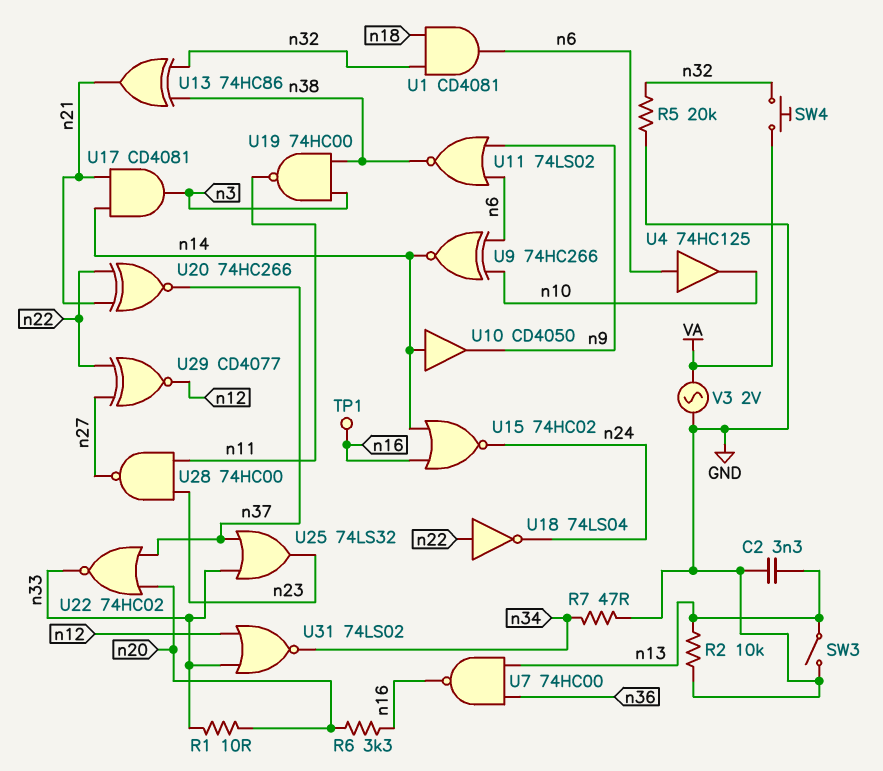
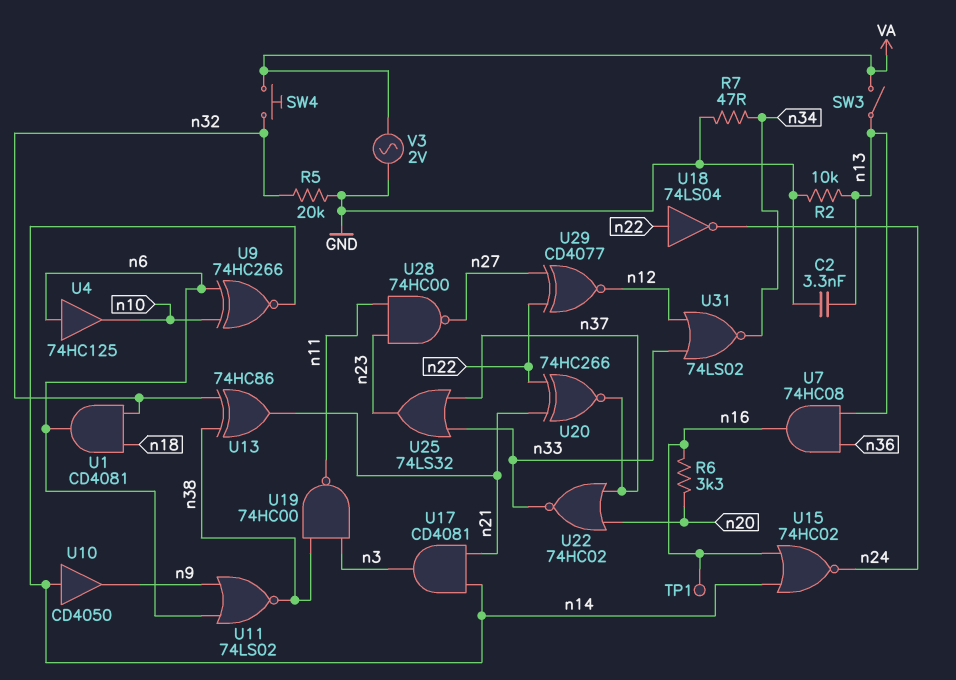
R1: 10 (n20, n33) -> none
SW3: switch (GND, n13) -> switch (VA, n13)
U7: NAND 74HC00 (in n13, in n36, out n16) -> AND 74HC08 (in n13, in n36, out n16)

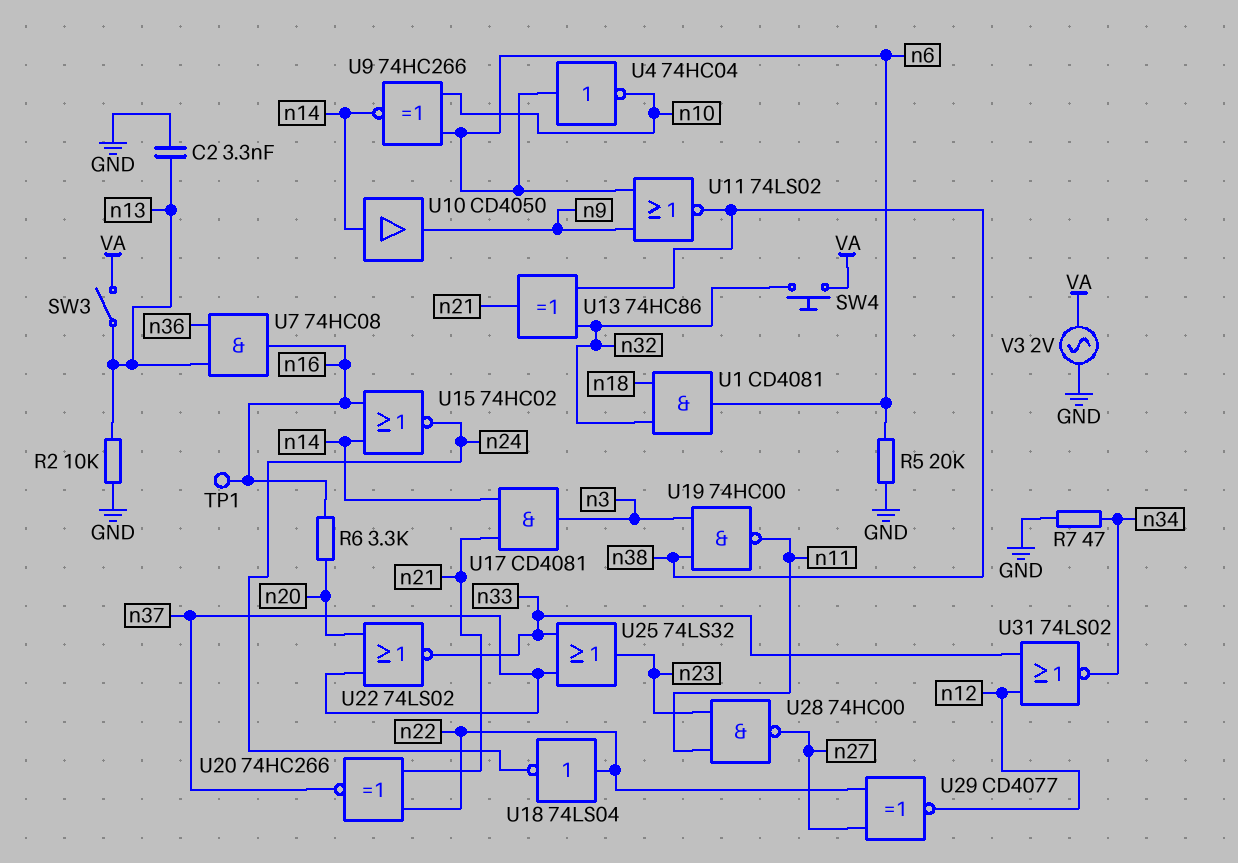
R5: 20k (GND, n32) -> 20k (GND, n6)
U4: buffer 74HC125 (in n6, out n10) -> NOT 74HC04 (in n6, out n10)
U22: NOR 74HC02 (in n20, in n37, out n33) -> NOR 74LS02 (in n20, in n37, out n33)

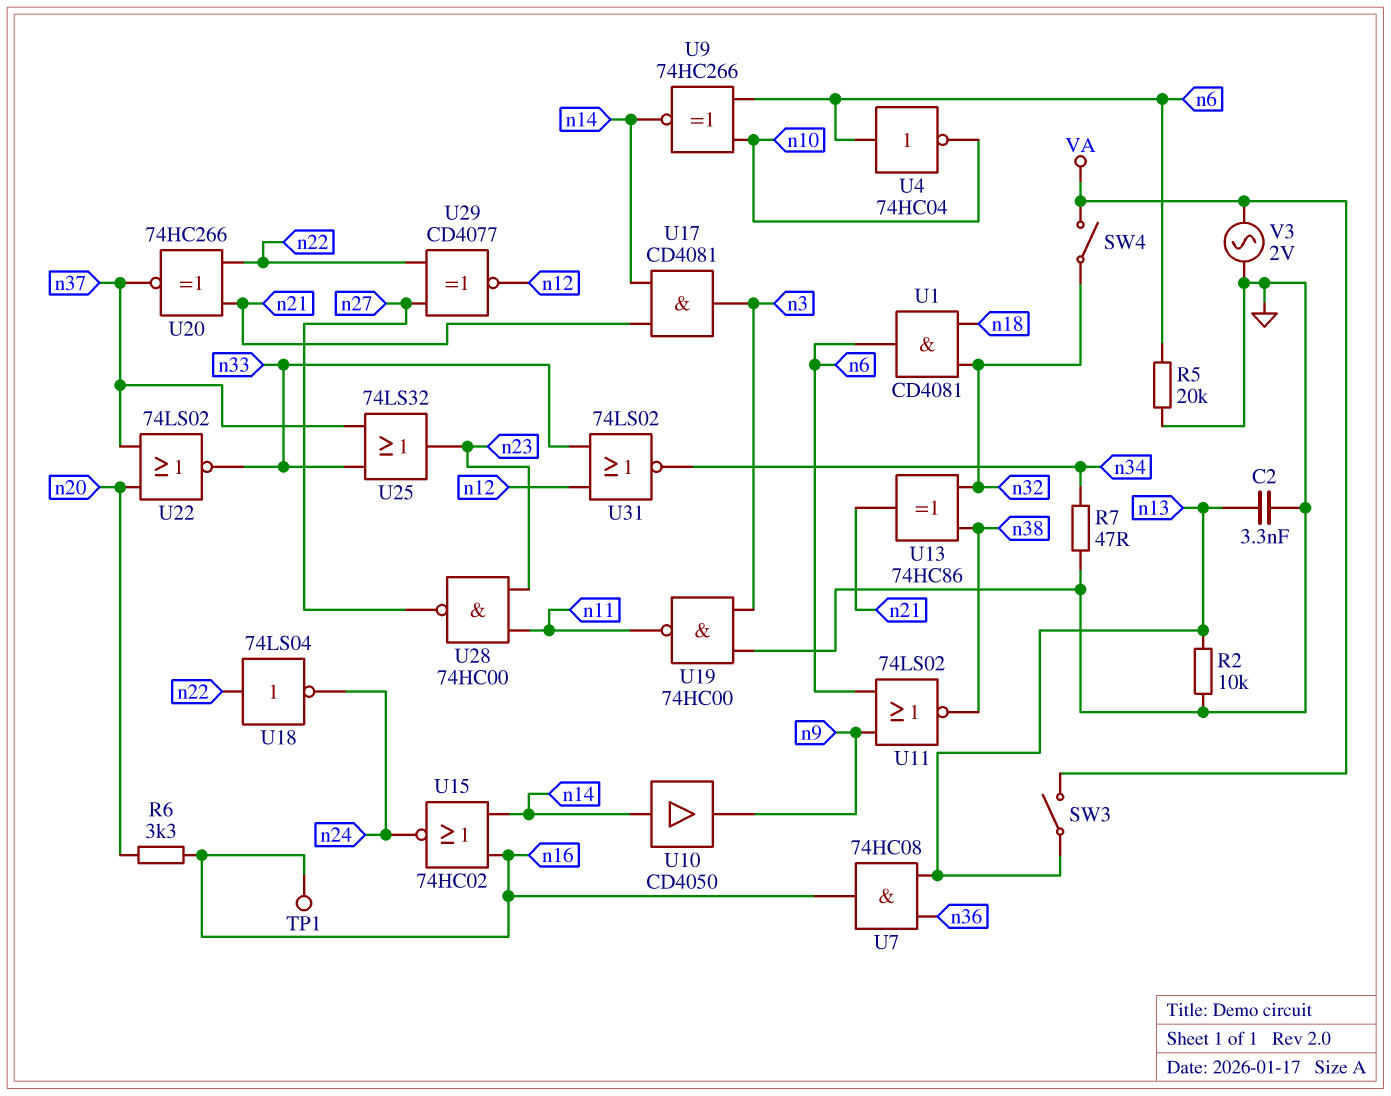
SW4: button (VA, n32) -> switch (VA, n32)
U19: NAND 74HC00 (in n3, in n38, out n11) -> NAND 74HC00 (in GND, in n3, out n11)

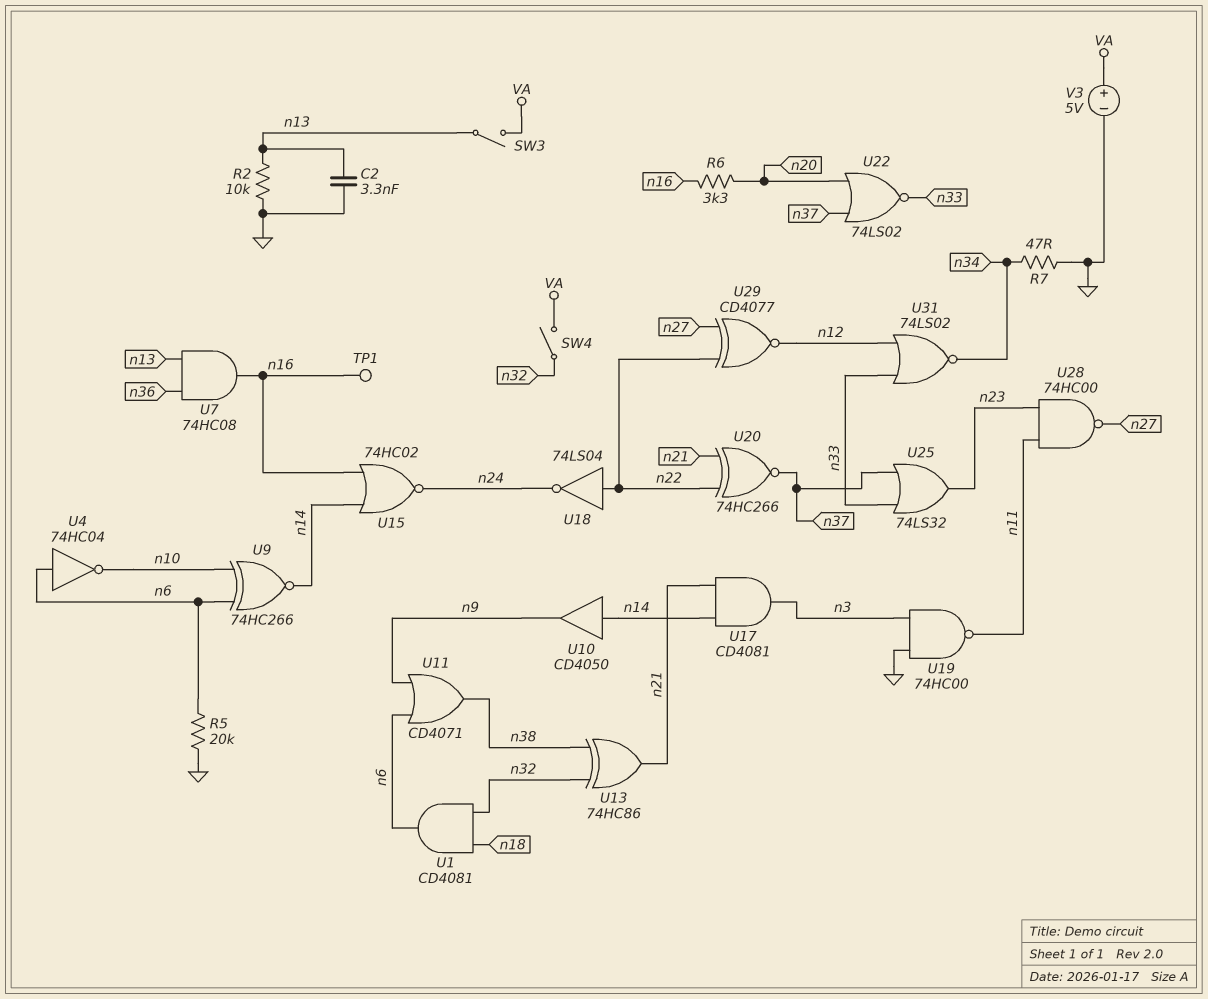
U11: NOR 74LS02 (in n6, in n9, out n38) -> OR CD4071 (in n6, in n9, out n38)
V3: AC 2V (GND, VA) -> 5V (plus VA, minus GND)

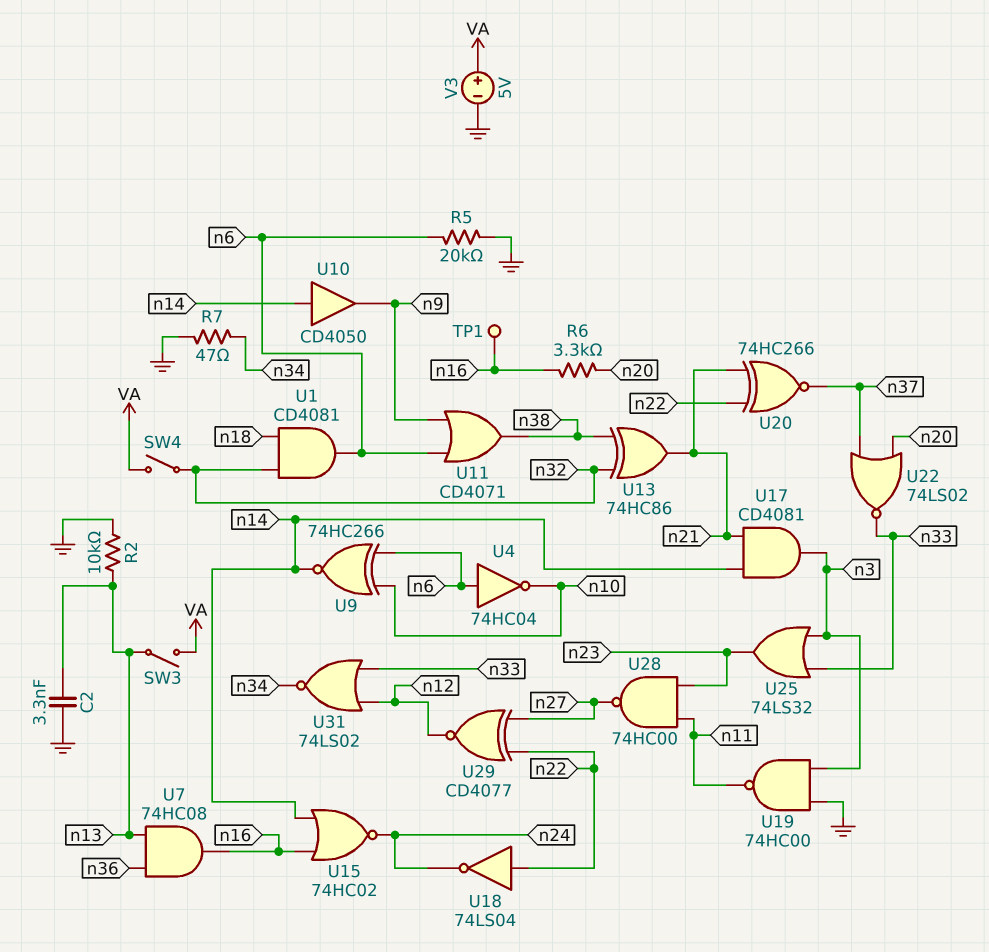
U25: OR 74LS32 (in n33, in n37, out n23) -> OR 74LS32 (in n3, in n33, out n23)

